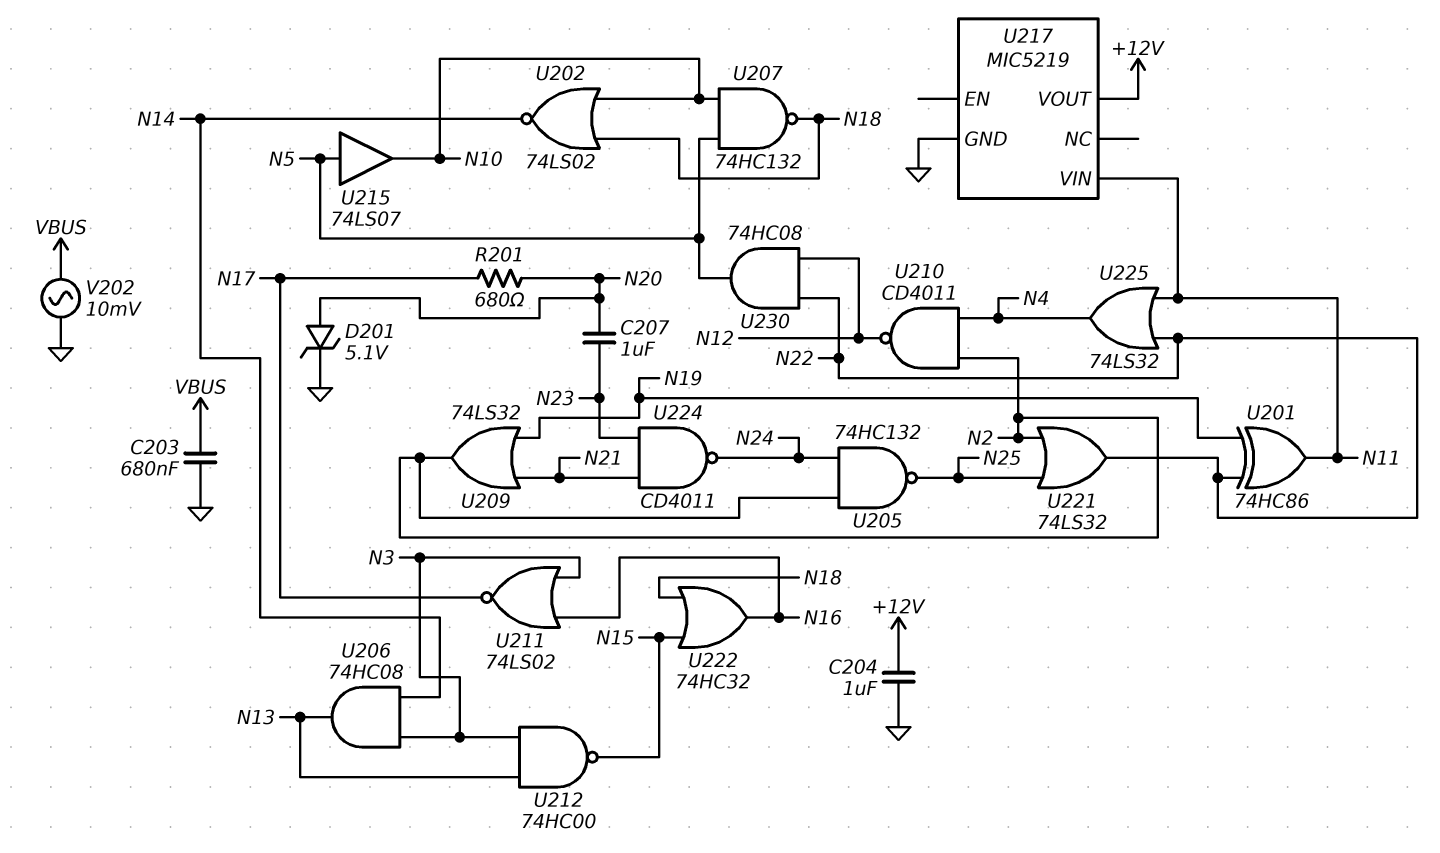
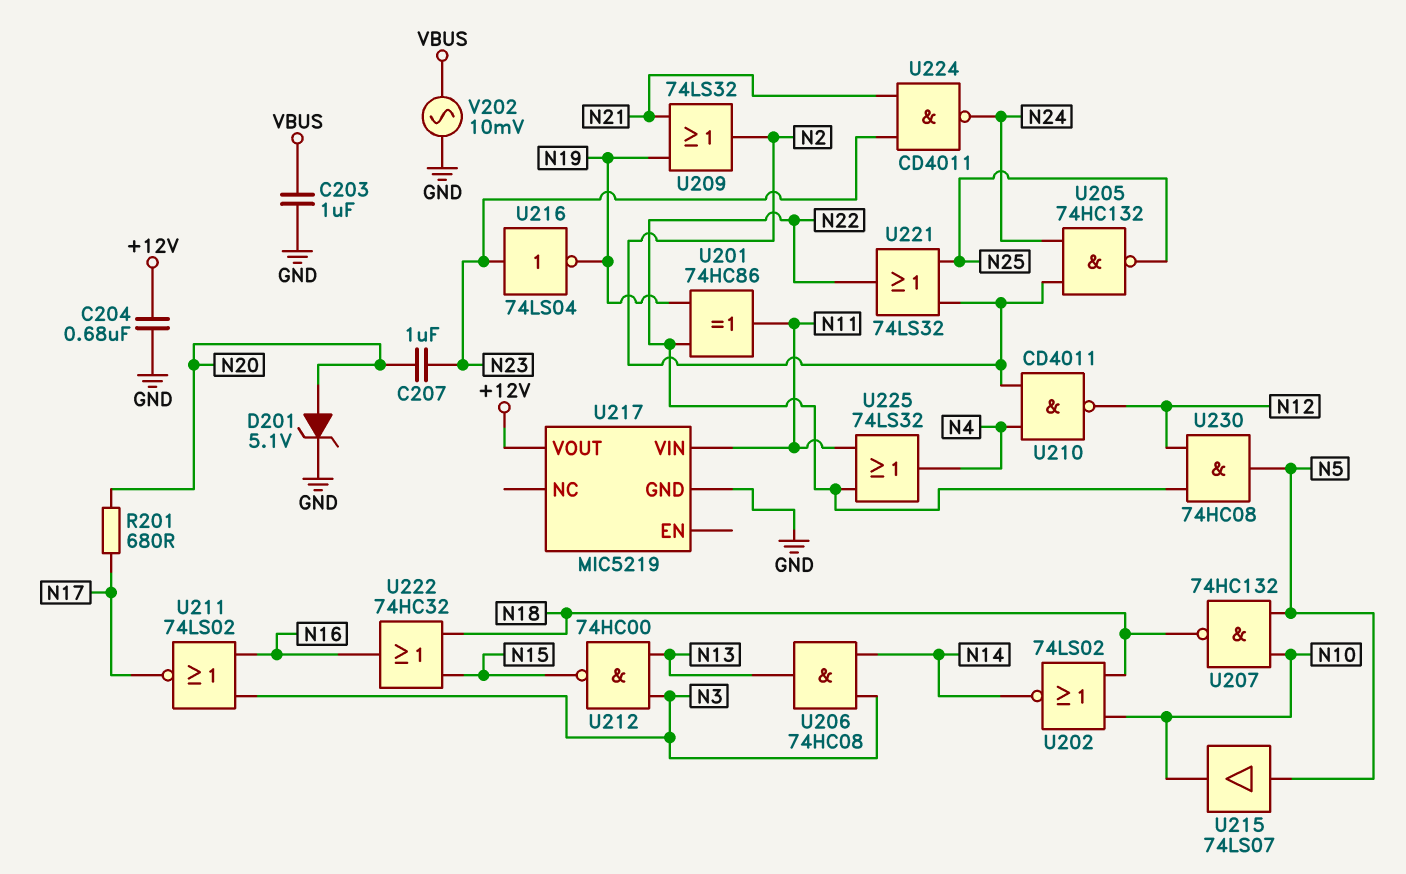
C203: 680nF (GND, VBUS) -> 1uF (GND, VBUS)
C204: 1uF (+12V, GND) -> 680nF (+12V, GND)
U216: none -> NOT 74LS04 (in N23, out N19)

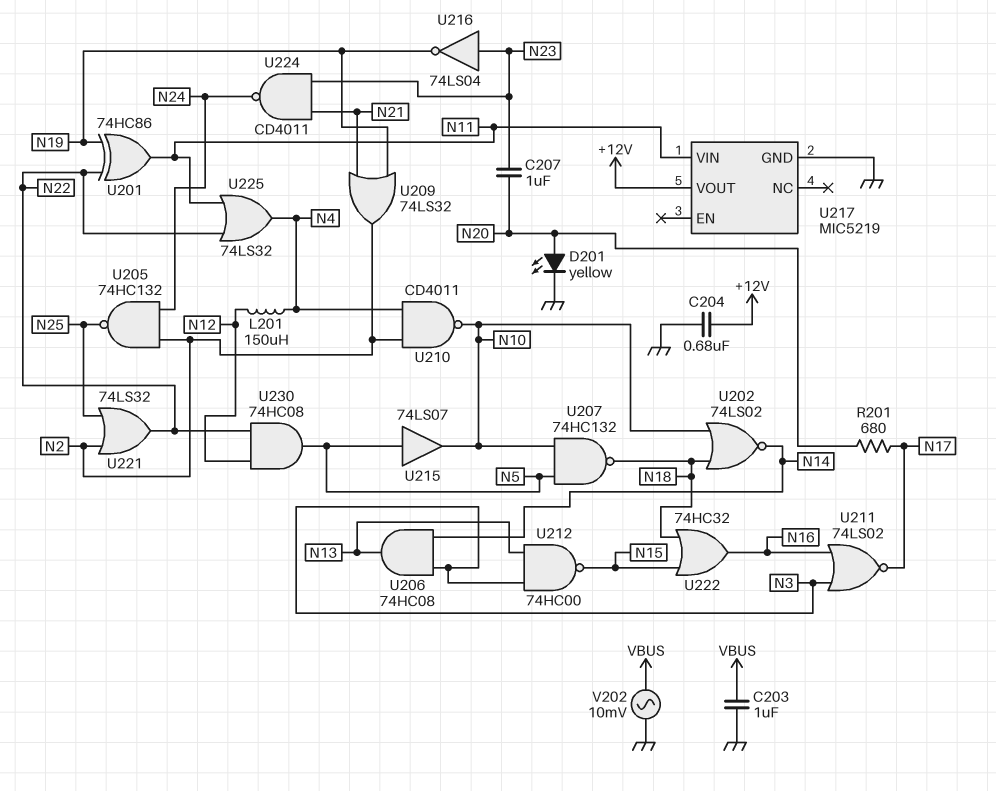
D201: zener 5.1V (A N20, K GND) -> LED yellow (A N20, K GND)
L201: none -> 150uH (N4, N12)
U210: NAND CD4011 (in N2, in N4, out N12) -> NAND CD4011 (in N2, in N4, out N10)

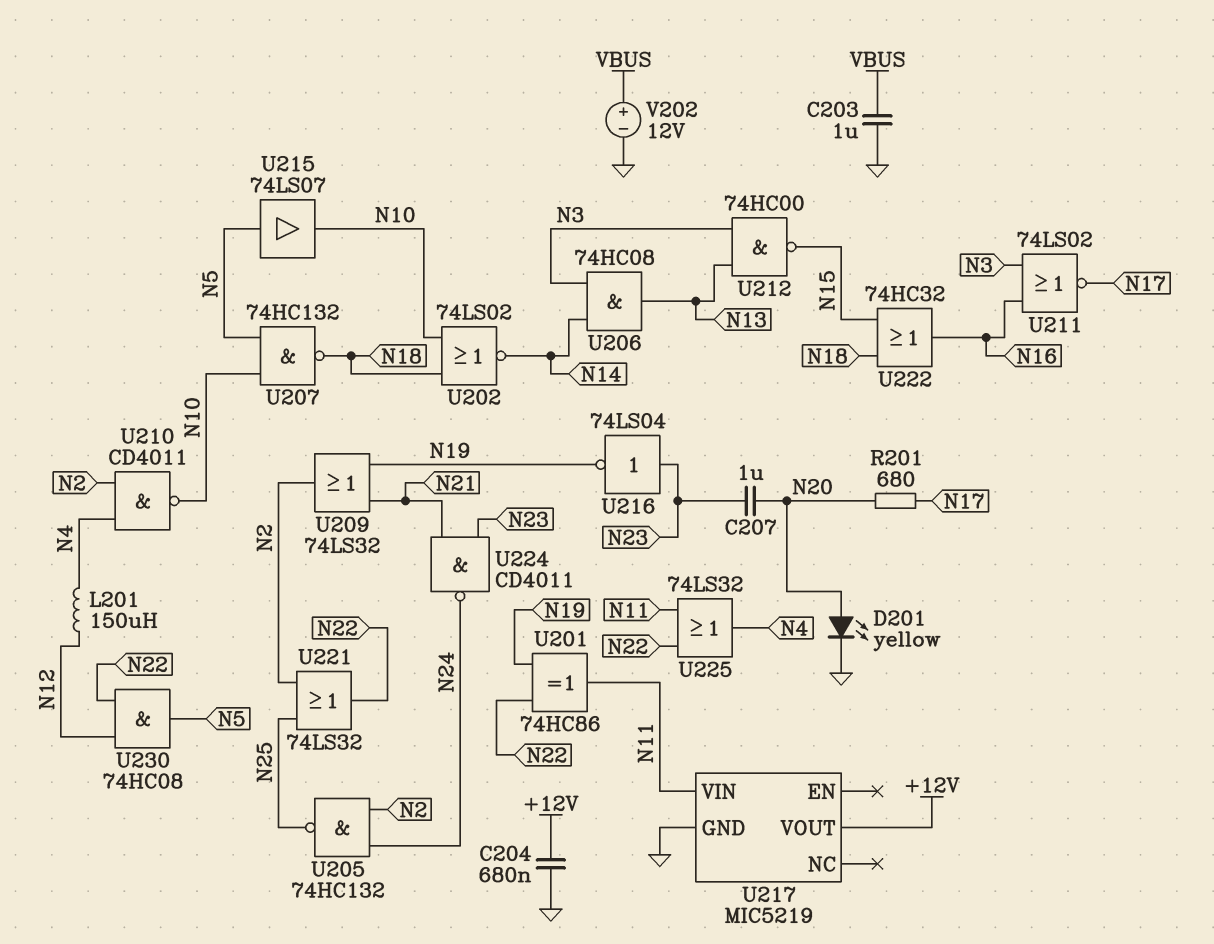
V202: AC 10mV (GND, VBUS) -> 12V (plus VBUS, minus GND)

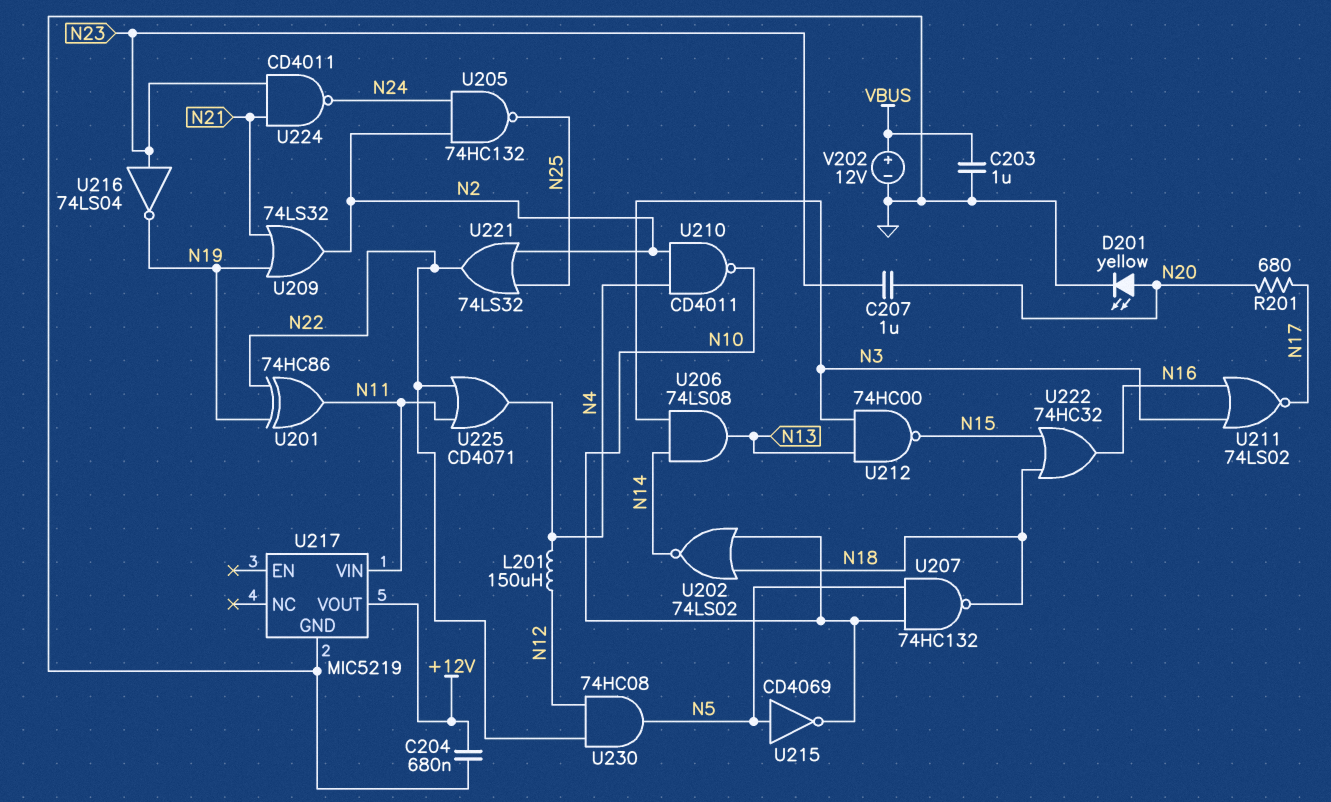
U206: AND 74HC08 (in N3, in N14, out N13) -> AND 74LS08 (in N3, in N14, out N13)
U215: buffer 74LS07 (in N5, out N10) -> NOT CD4069 (in N5, out N10)
U225: OR 74LS32 (in N11, in N22, out N4) -> OR CD4071 (in N11, in N22, out N4)

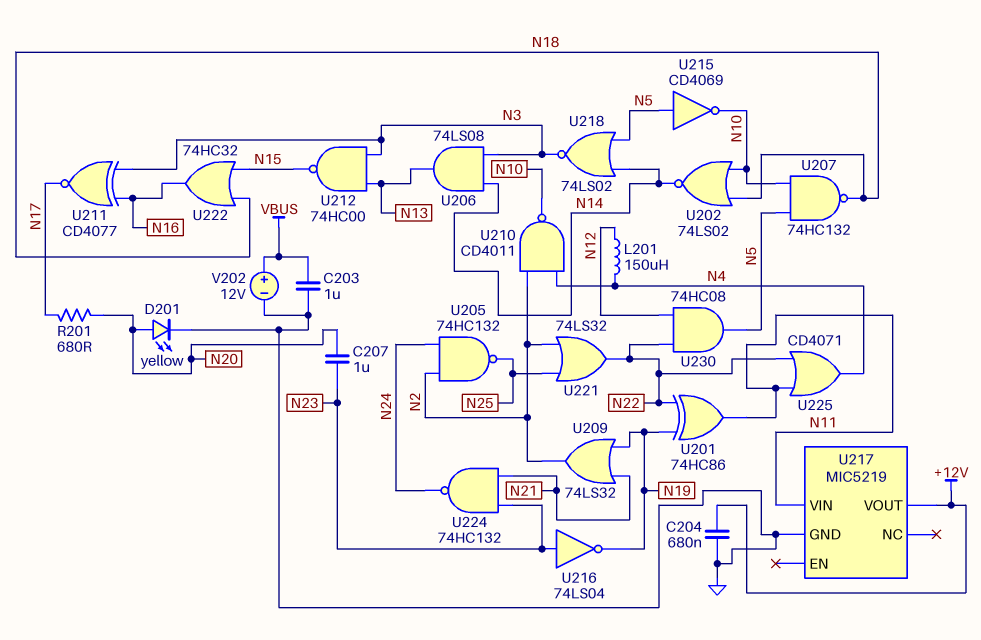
U211: NOR 74LS02 (in N3, in N16, out N17) -> XNOR CD4077 (in N3, in N16, out N17)
U218: none -> NOR 74LS02 (in N5, in N14, out N3)
U224: NAND CD4011 (in N21, in N23, out N24) -> NAND 74HC132 (in N21, in N23, out N24)

